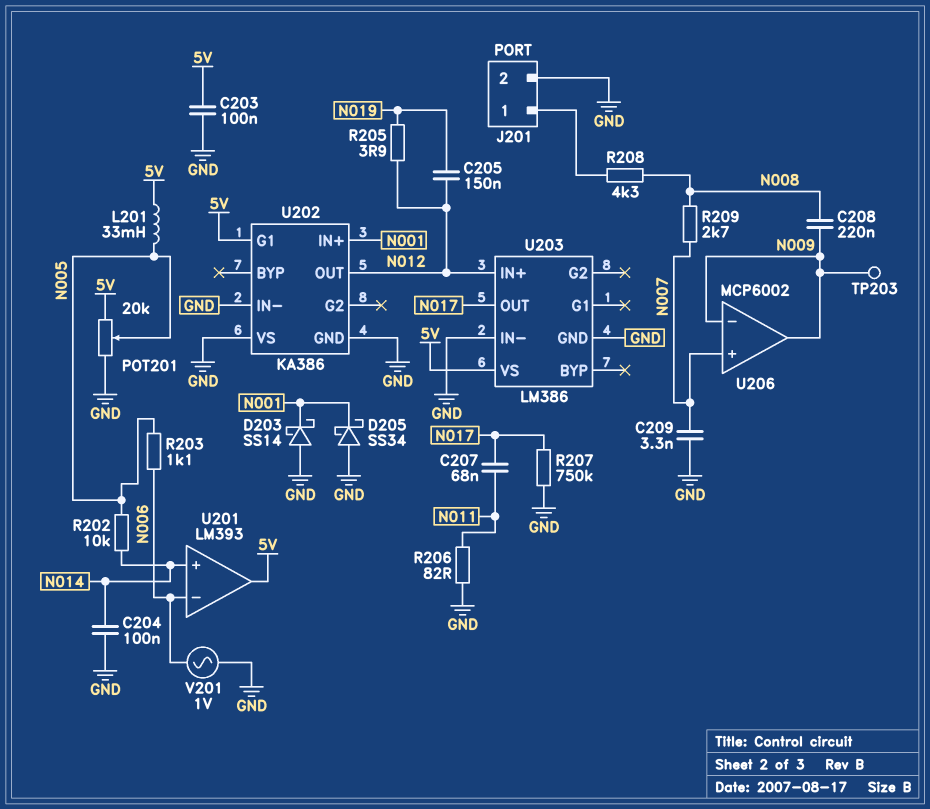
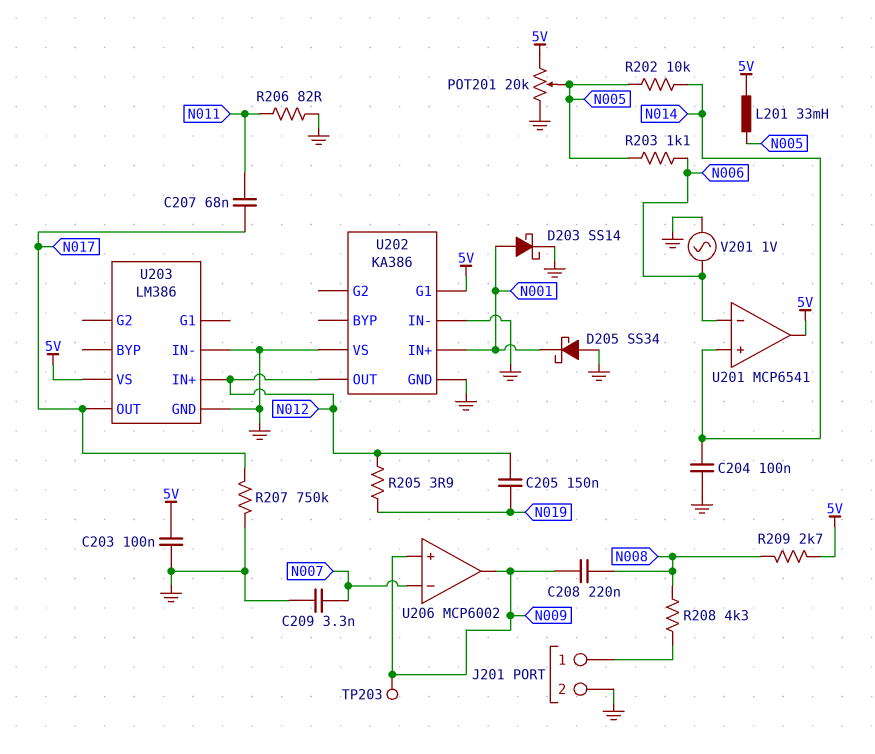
D203: schottky SS14 (A GND, K N001) -> schottky SS14 (A N001, K GND)
R209: 2.7k (N007, N008) -> 2.7k (5V, N008)
U201: LM393 -> MCP6541
U206 pin in+: N007 -> N009
U206 pin in-: N009 -> N007

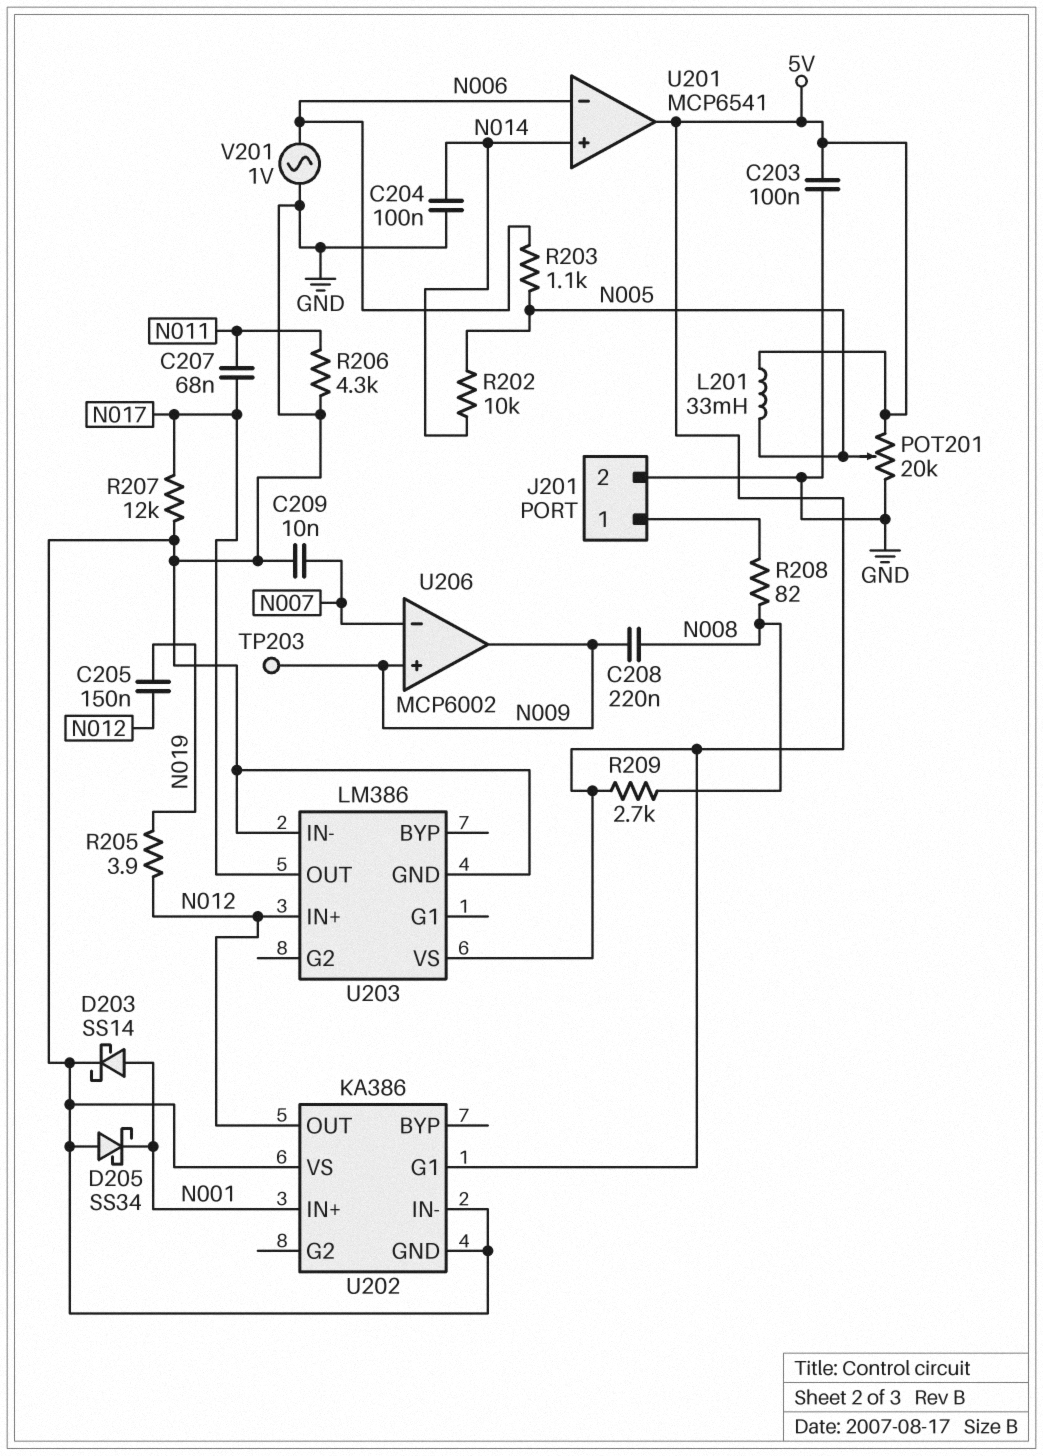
C209: 3.3nF (GND, N007) -> 10nF (GND, N007)
R206: 82 (GND, N011) -> 4.3k (GND, N011)
R207: 750k (GND, N017) -> 12k (GND, N017)
R208: 4.3k (J201/1, N008) -> 82 (J201/1, N008)

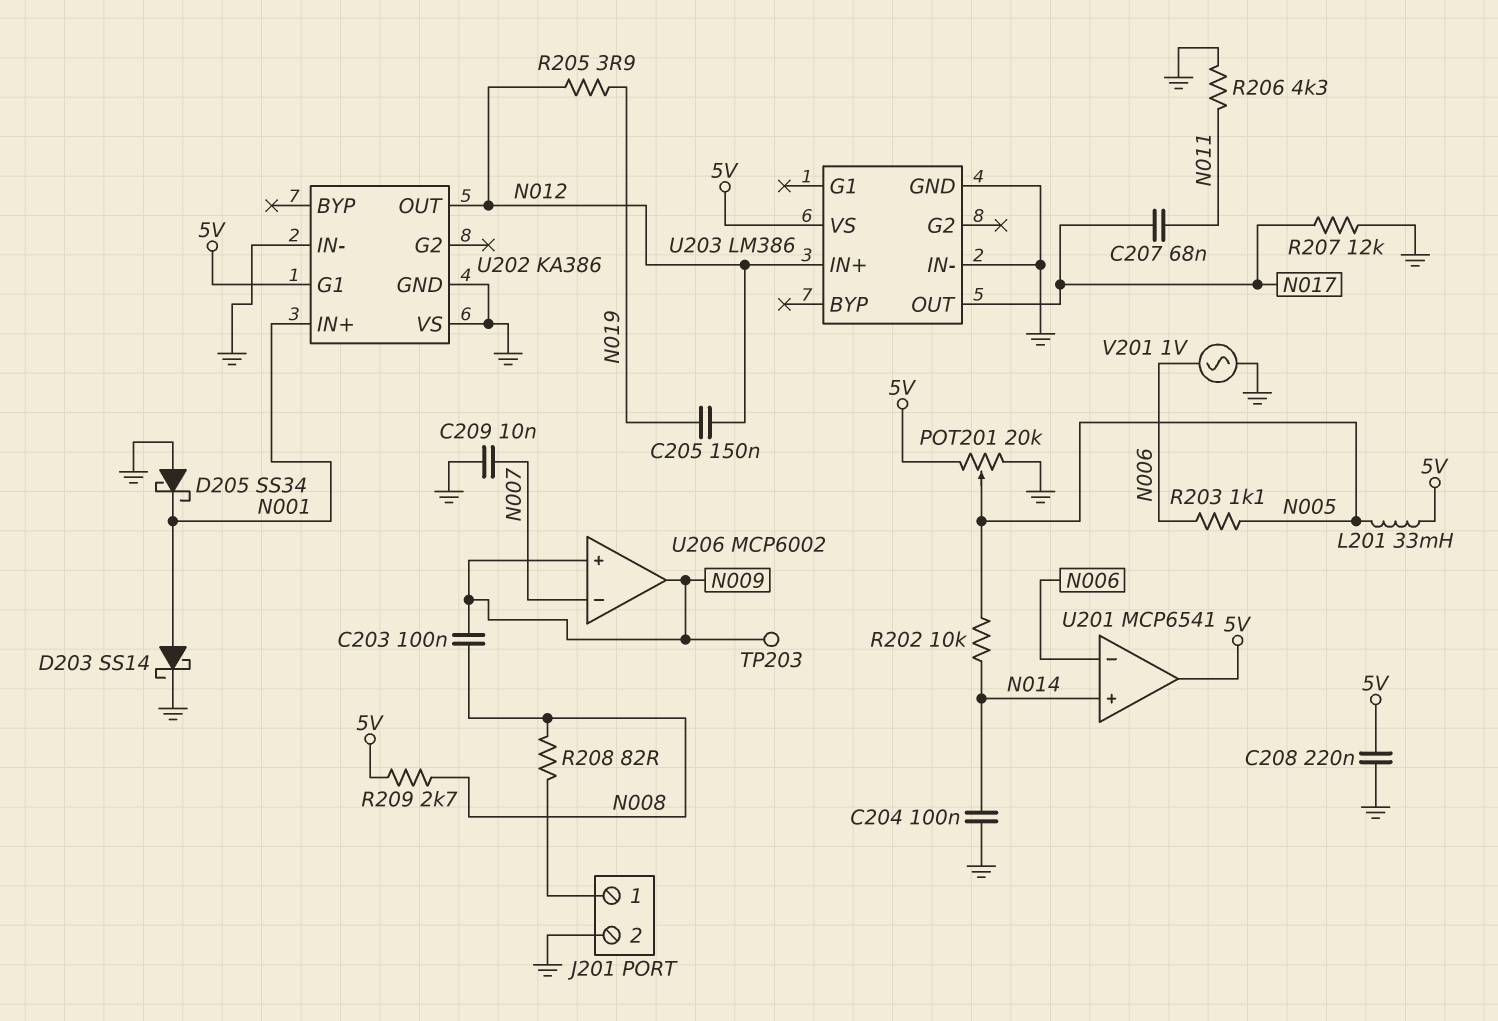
C203: 100nF (5V, GND) -> 100nF (N008, N009)
C208: 220nF (N008, N009) -> 220nF (5V, GND)

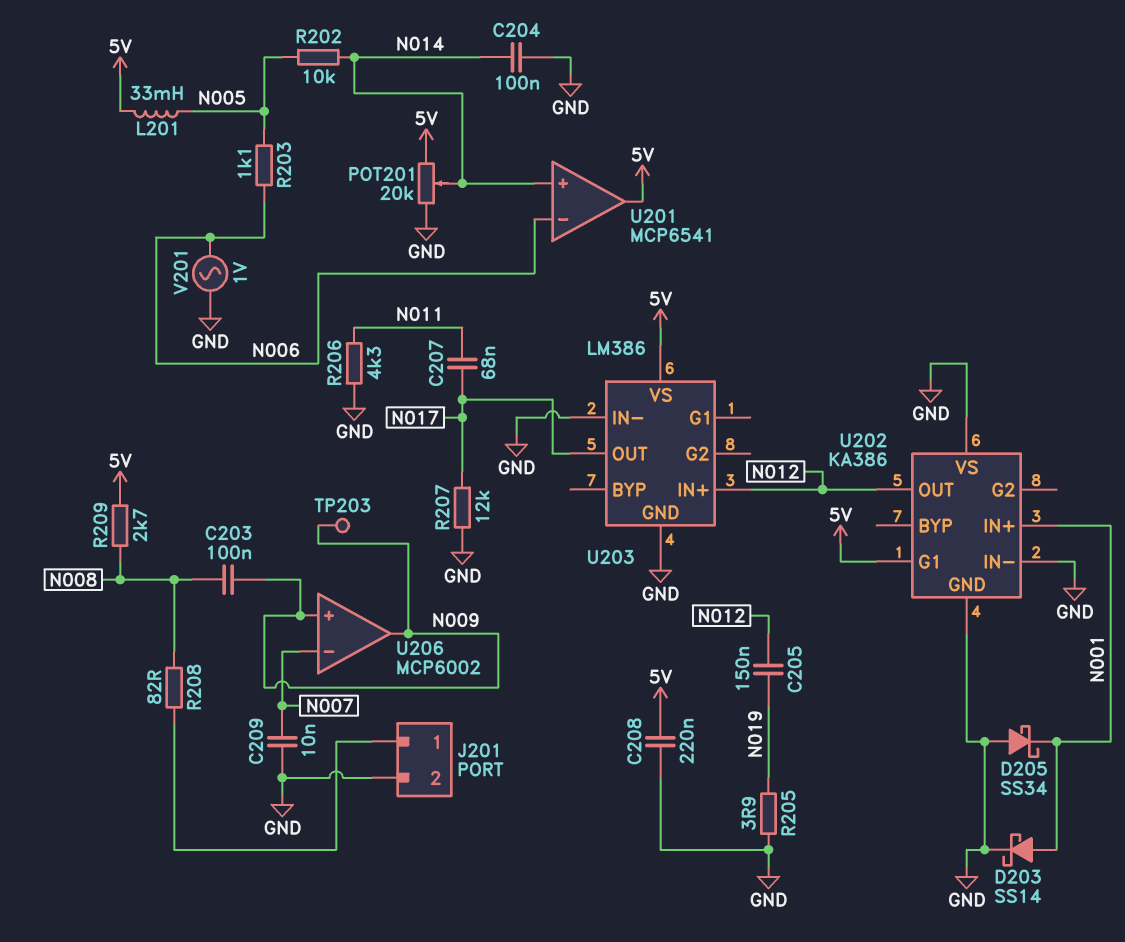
POT201: 20k (5V, GND, wiper N005) -> 20k (5V, GND, wiper N014)
R205: 3.9 (N012, N019) -> 3.9 (GND, N019)

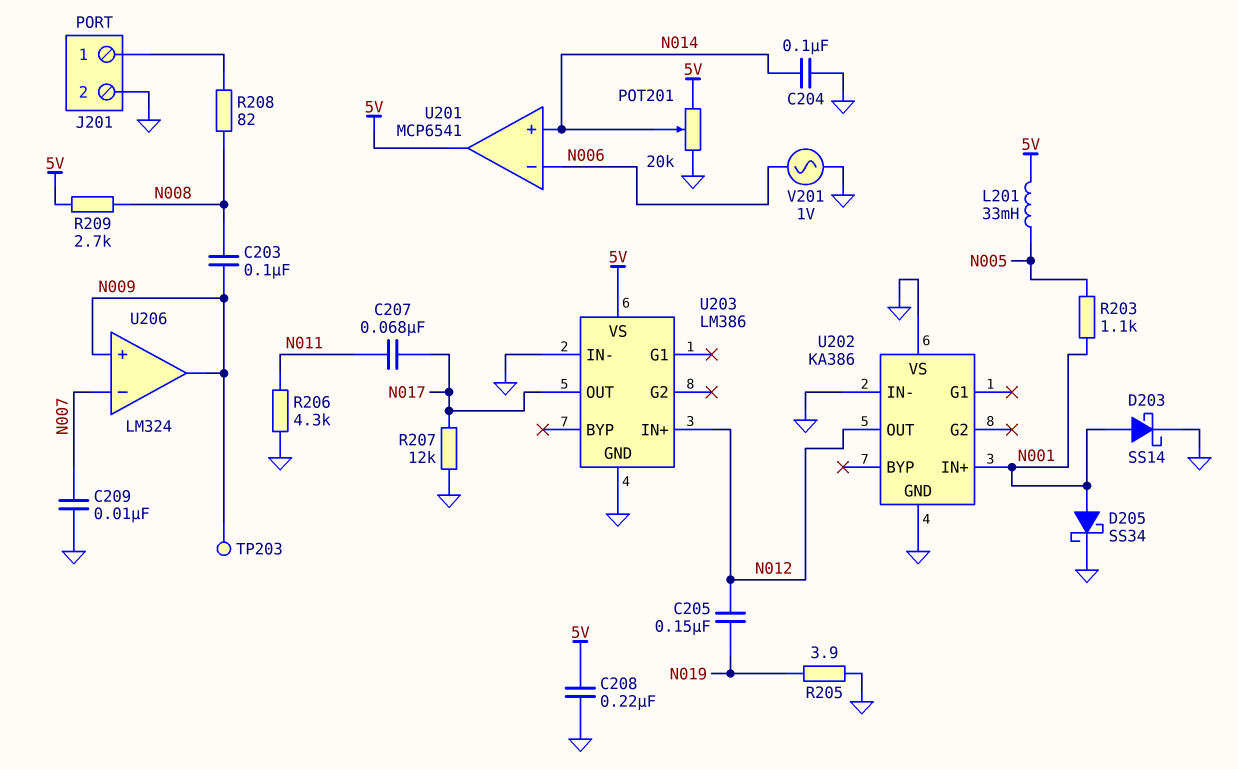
D205: schottky SS34 (A GND, K N001) -> schottky SS34 (A N001, K GND)
R202: 10k (N005, N014) -> none
R203: 1.1k (N005, N006) -> 1.1k (N001, N005)
U202 pin G1: 5V -> none
U206: MCP6002 -> LM324

